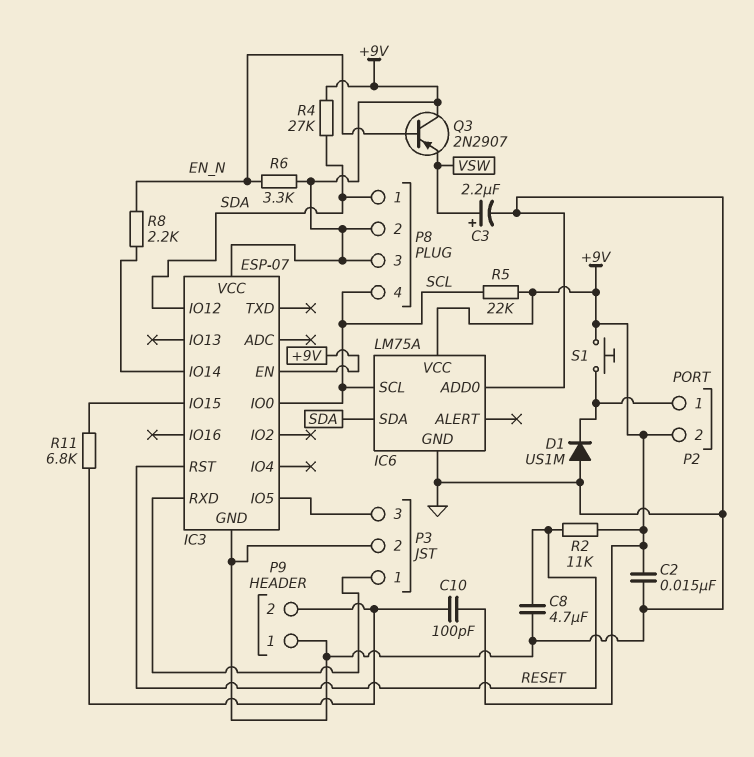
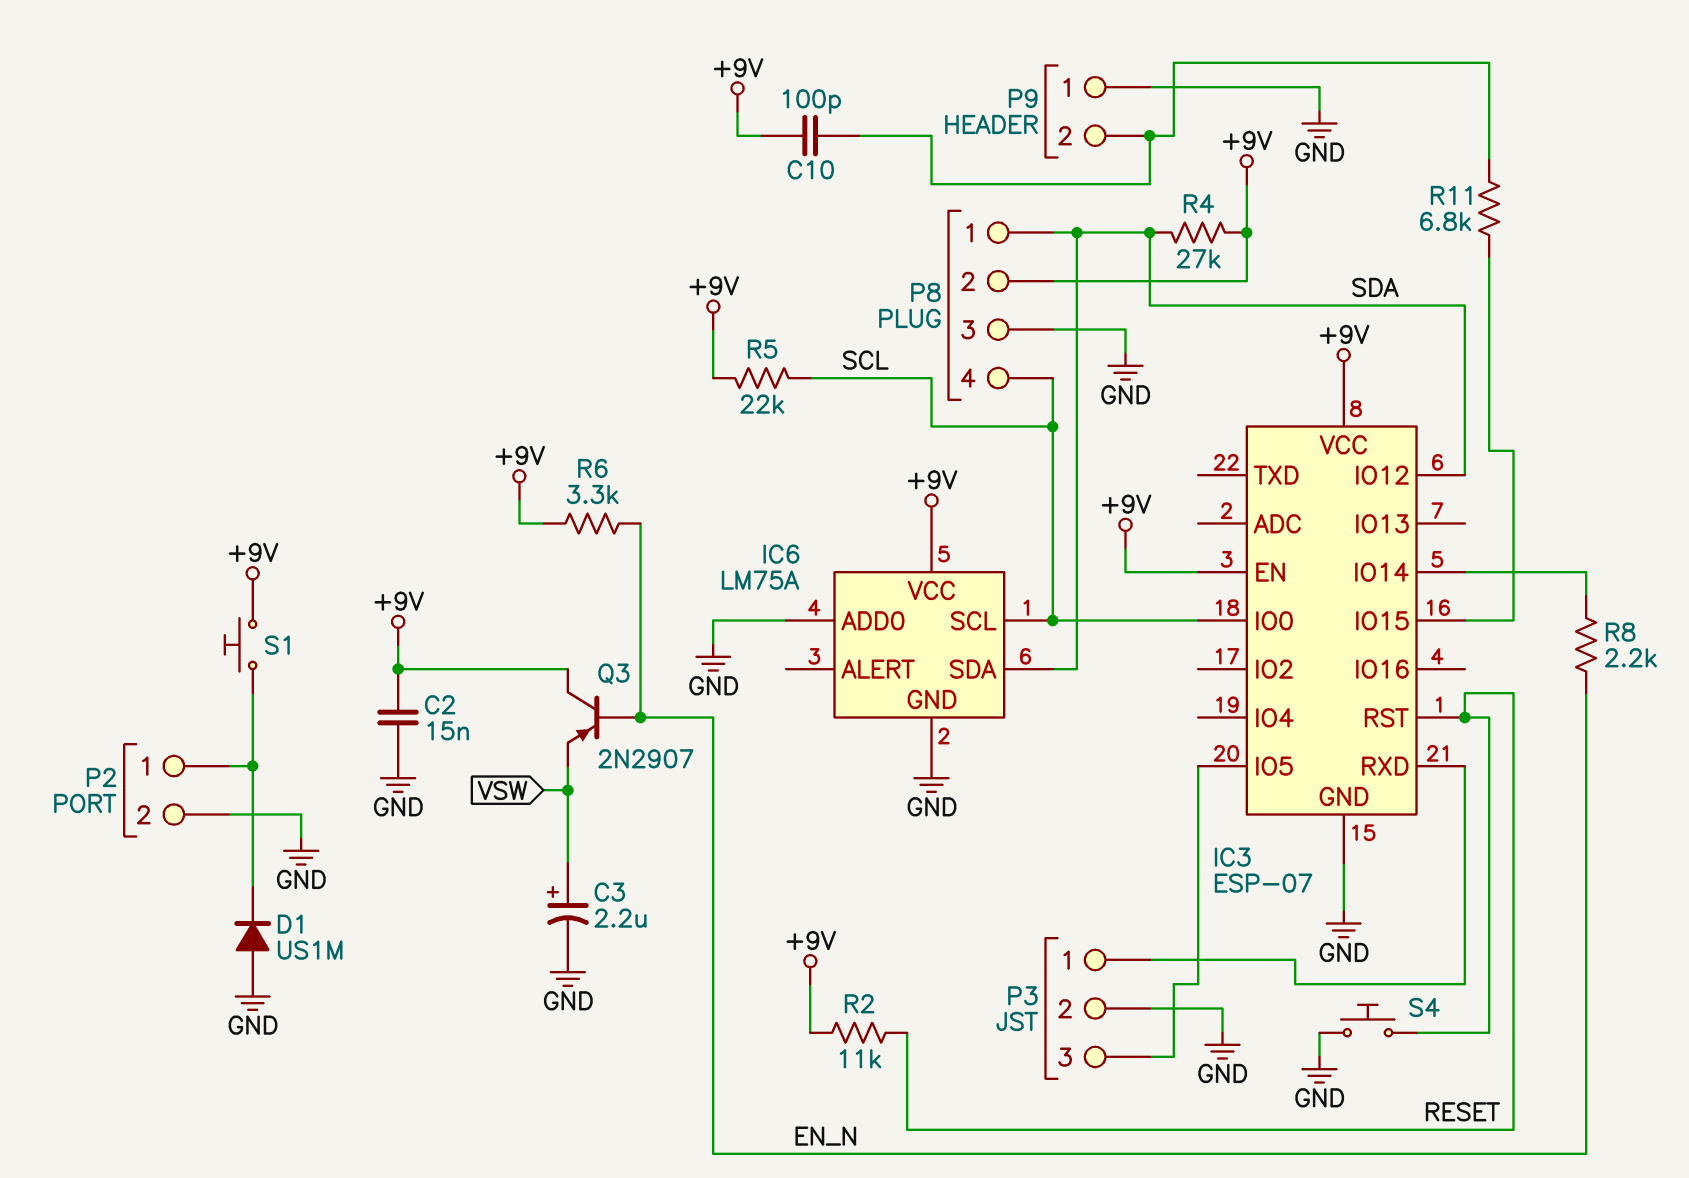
C8: 4.7uF (GND, RESET) -> none
P2 pin 2: +9V -> GND
P8 pin 3: +9V -> GND
S4: none -> button (GND, RESET)

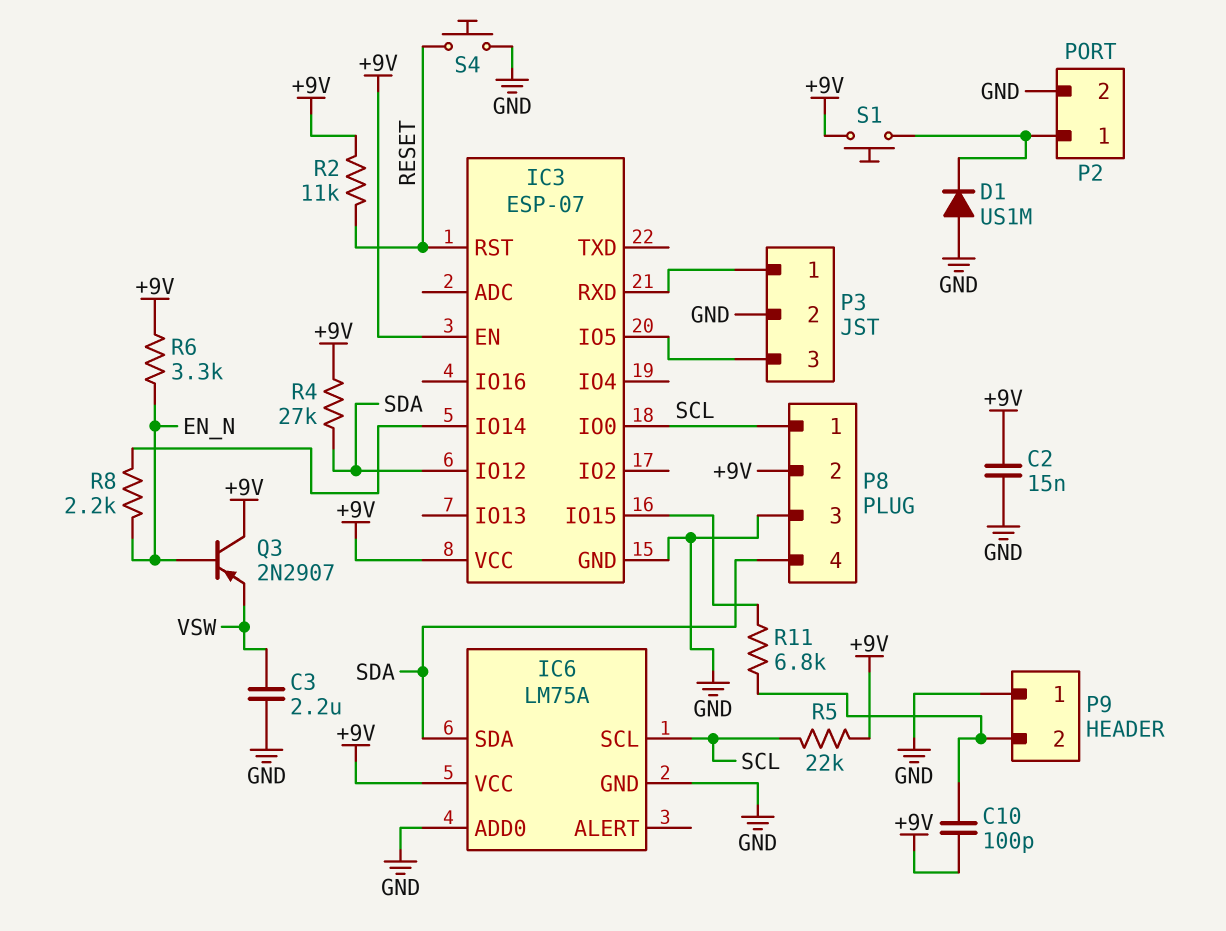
C3: 2.2uF (plus VSW, minus GND) -> 2.2uF (GND, VSW)
P8 pin 1: SDA -> SCL
P8 pin 4: SCL -> SDA

